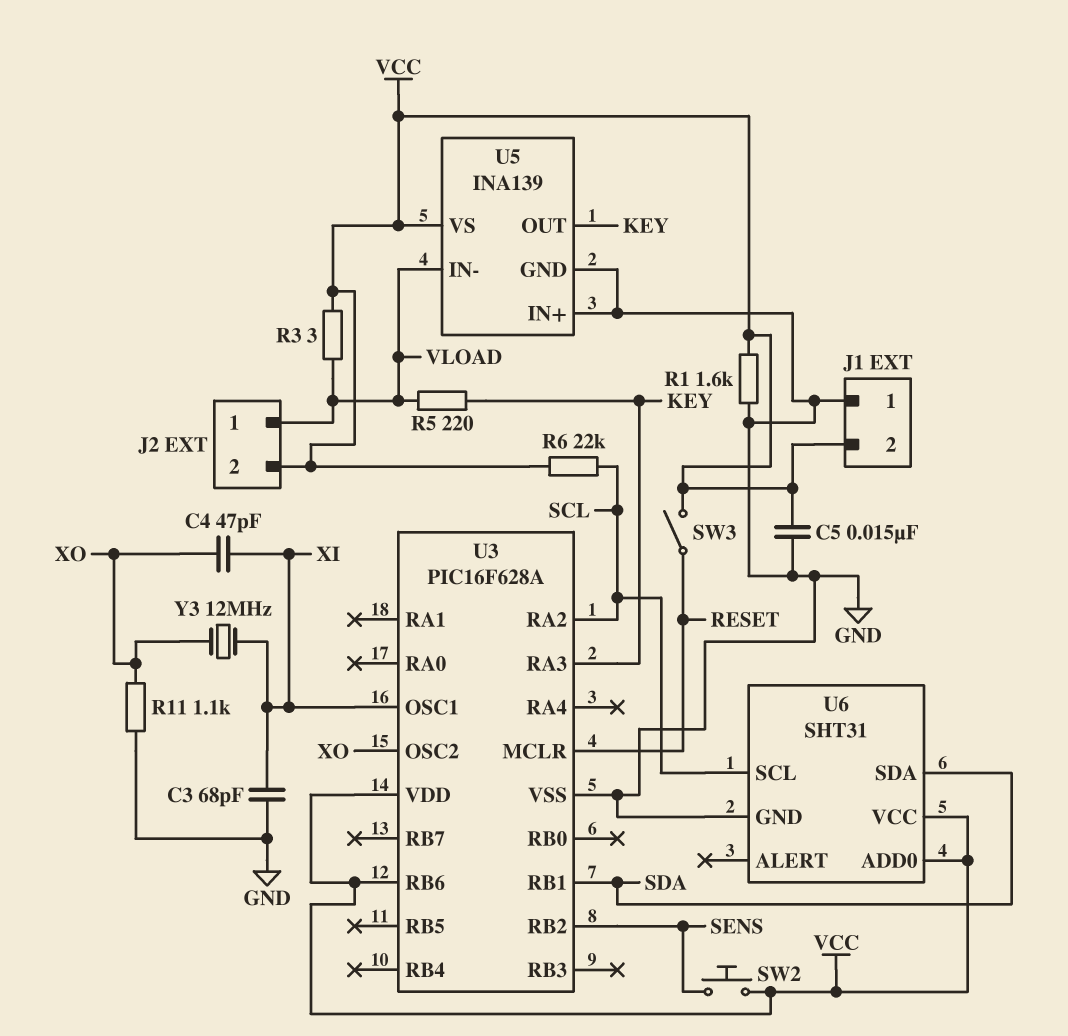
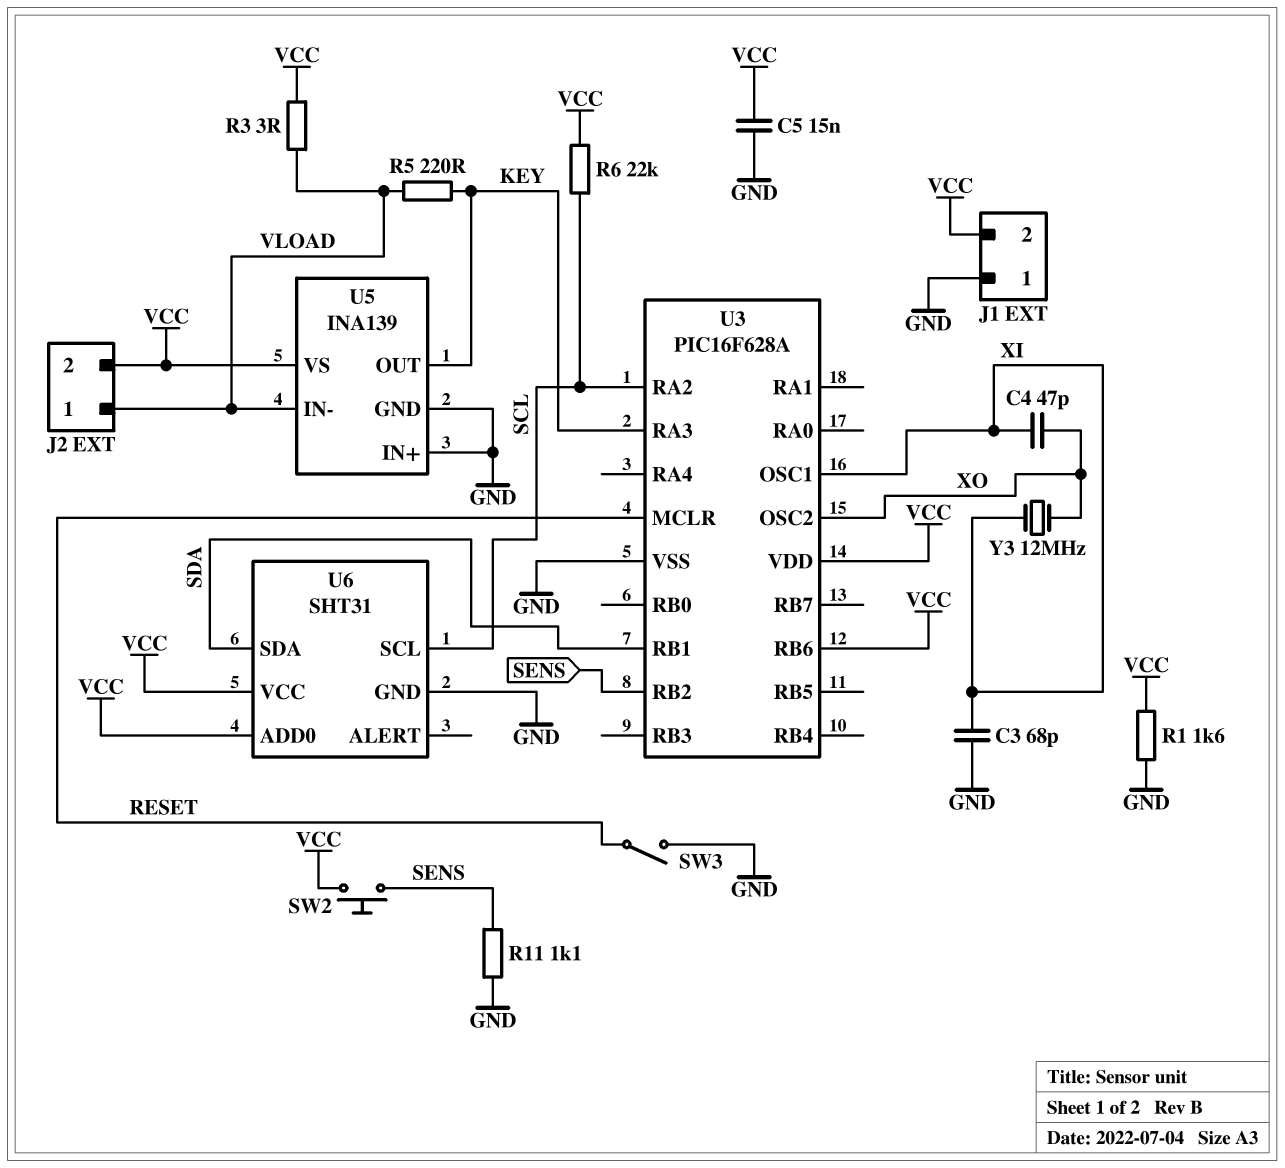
R11: 1.1k (GND, XO) -> 1.1k (GND, SENS)
SW3: switch (RESET, VCC) -> switch (GND, RESET)

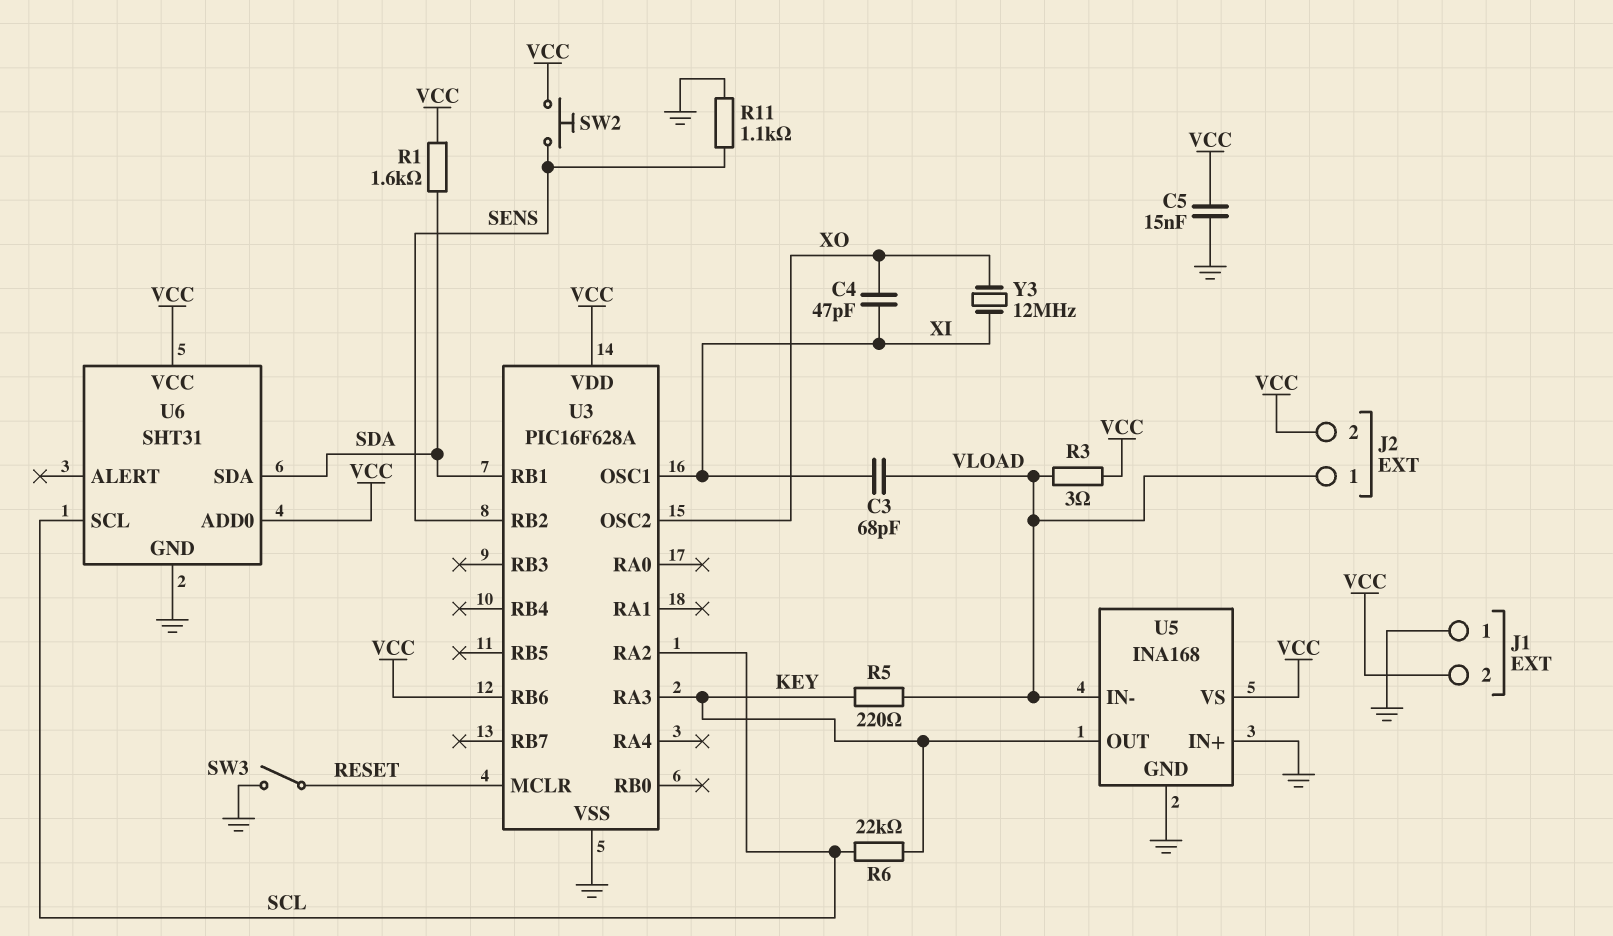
C3: 68pF (GND, XI) -> 68pF (VLOAD, XI)
R1: 1.6k (GND, VCC) -> 1.6k (SDA, VCC)
R6: 22k (SCL, VCC) -> 22k (KEY, SCL)
U5: INA139 -> INA168

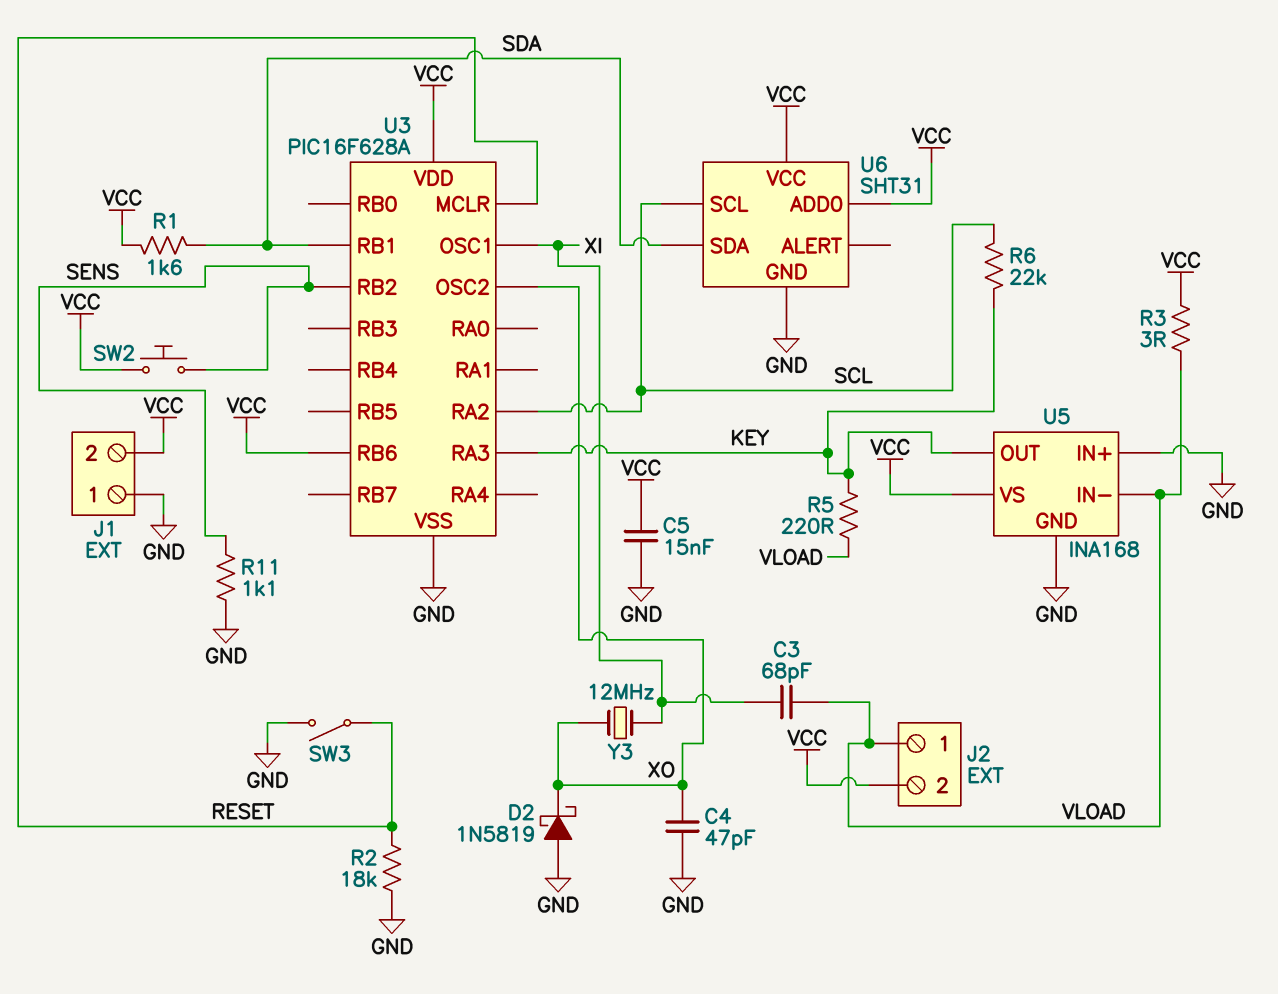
C4: 47pF (XI, XO) -> 47pF (GND, XO)
D2: none -> schottky 1N5819 (A GND, K XO)
R2: none -> 18k (GND, RESET)

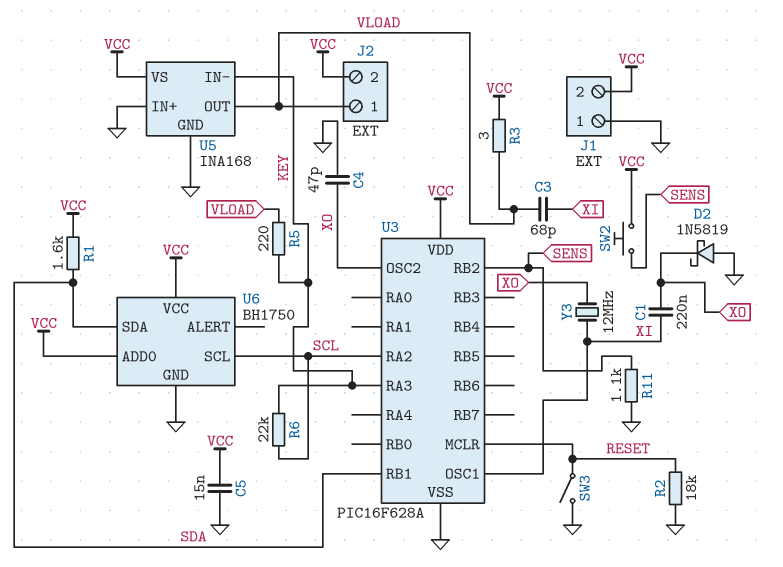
C1: none -> 220nF (XI, XO)
U3 pin RB6: VCC -> none
U5 pin IN-: VLOAD -> KEY
U5 pin OUT: KEY -> VLOAD
U6: SHT31 -> BH1750

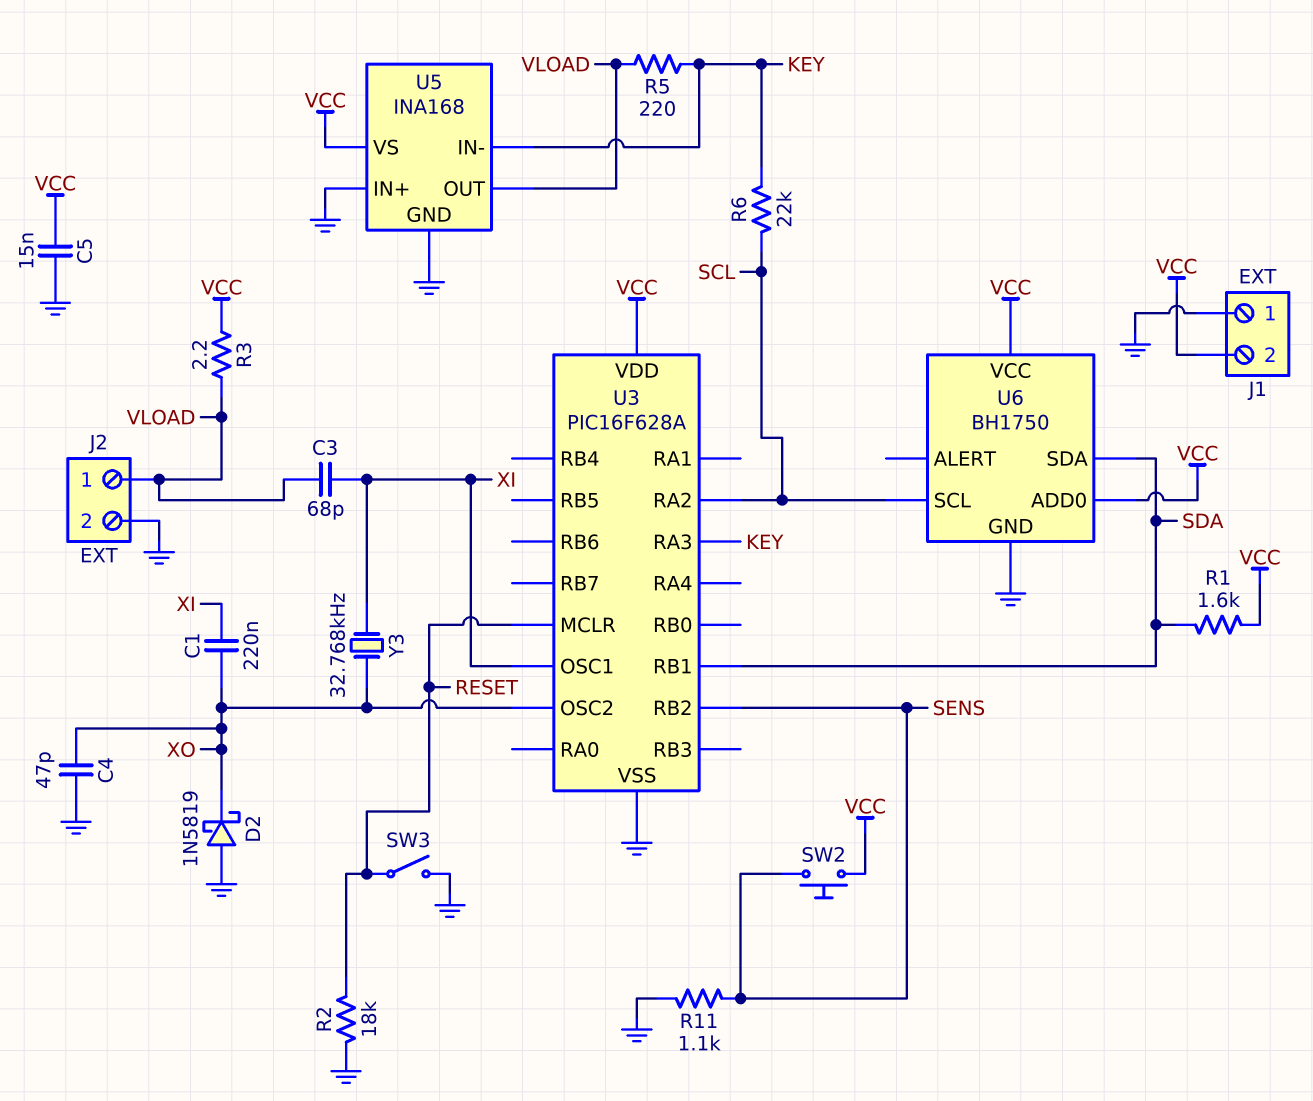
J2 pin 2: VCC -> GND
R3: 3 (VCC, VLOAD) -> 2.2 (VCC, VLOAD)
Y3: 12MHz (XI, XO) -> 32.768kHz (XI, XO)

